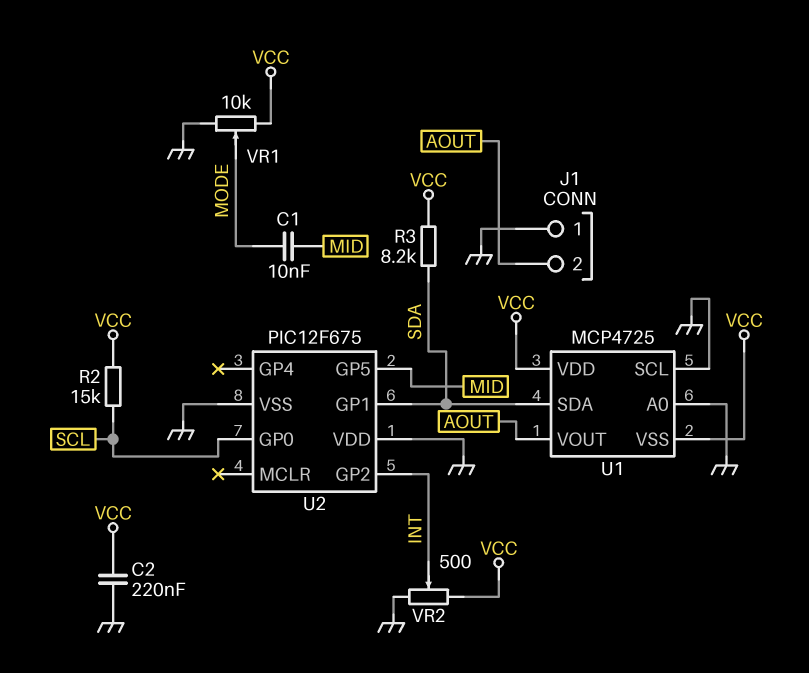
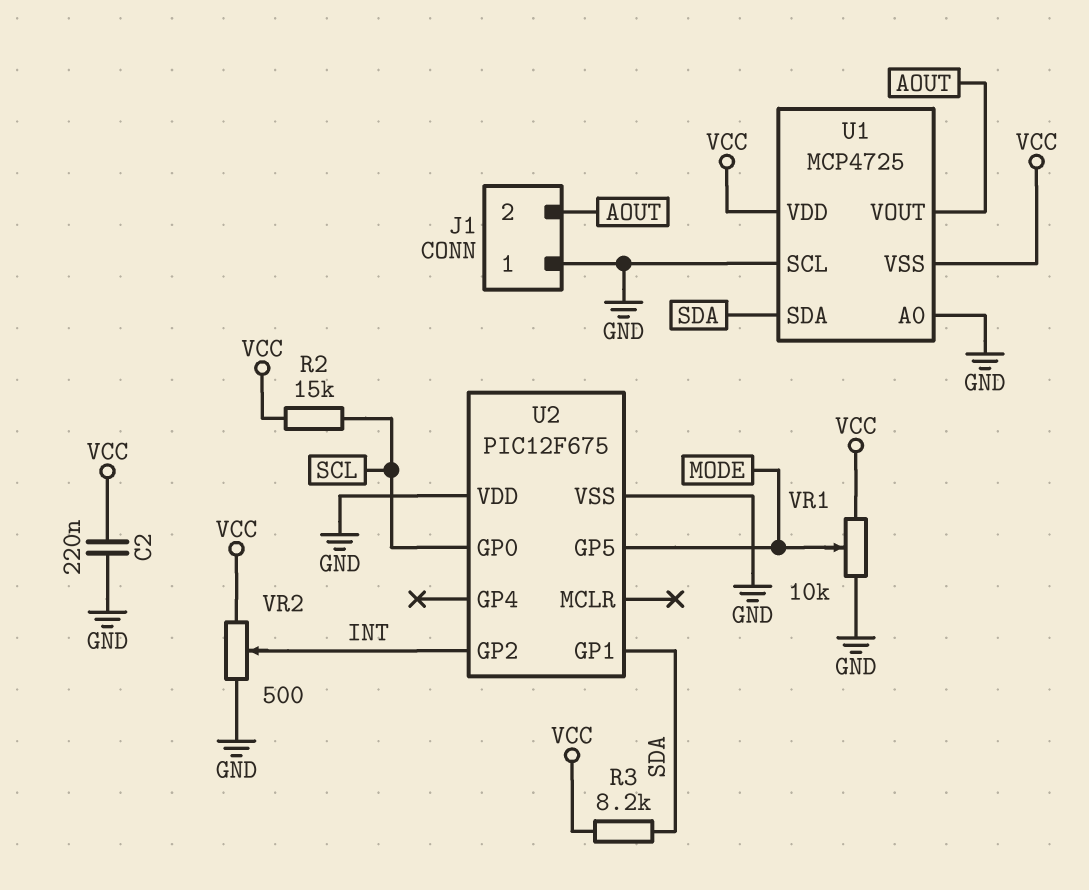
C1: 10nF (MID, MODE) -> none
U2 pin GP5: MID -> MODE

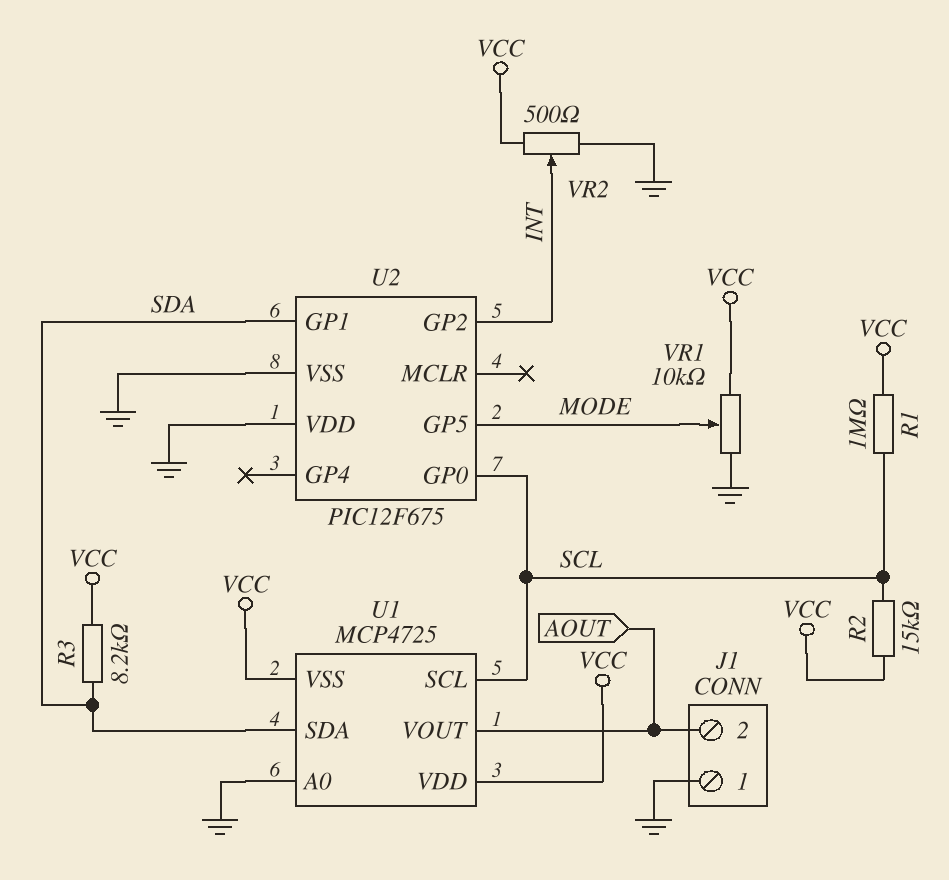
C2: 220nF (GND, VCC) -> none
R1: none -> 1M (SCL, VCC)
U1 pin SCL: GND -> SCL

